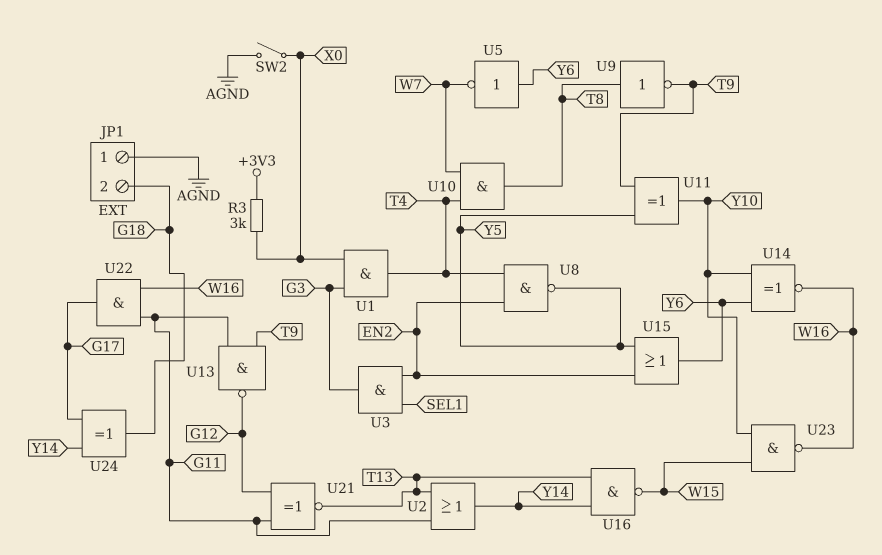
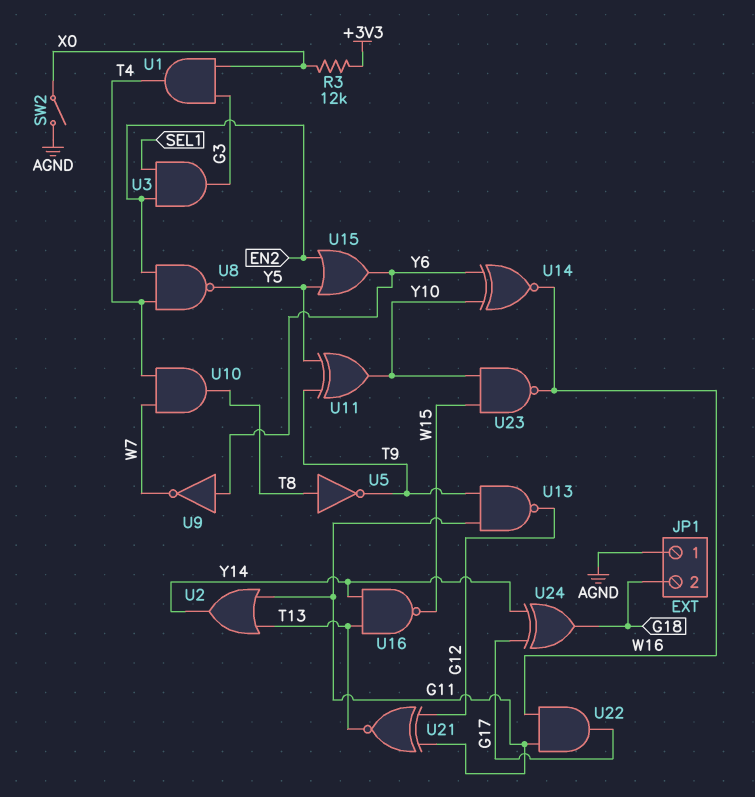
R3: 3k (+3V3, X0) -> 12k (+3V3, X0)
U5: NOT (in Y6, out W7) -> NOT (in T8, out T9)
U9: NOT (in T8, out T9) -> NOT (in Y6, out W7)

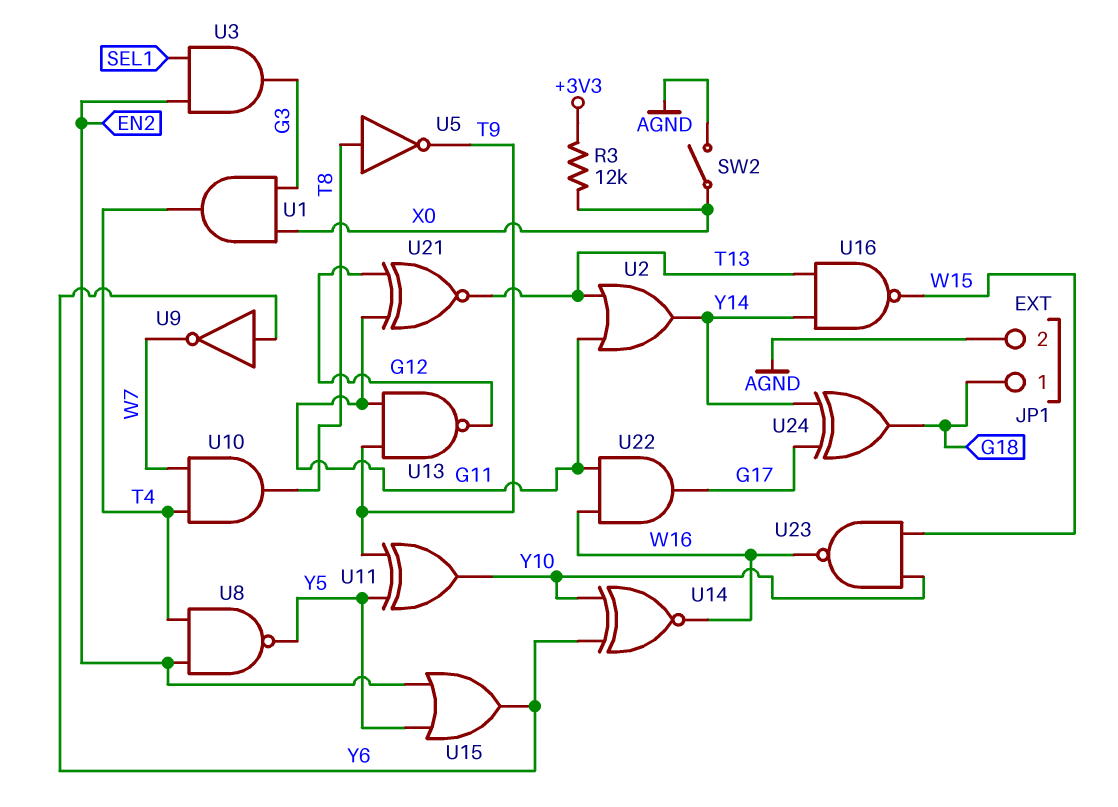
JP1 pin 1: AGND -> G18
JP1 pin 2: G18 -> AGND

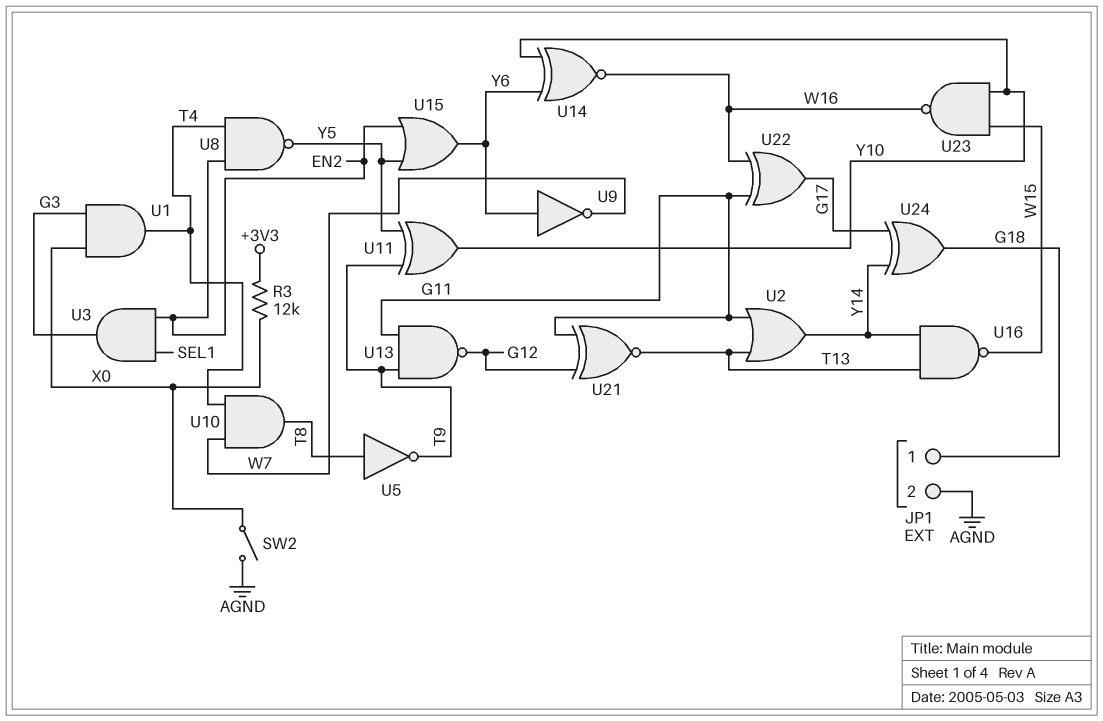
U22: AND (in G11, in W16, out G17) -> XOR (in G11, in W16, out G17)

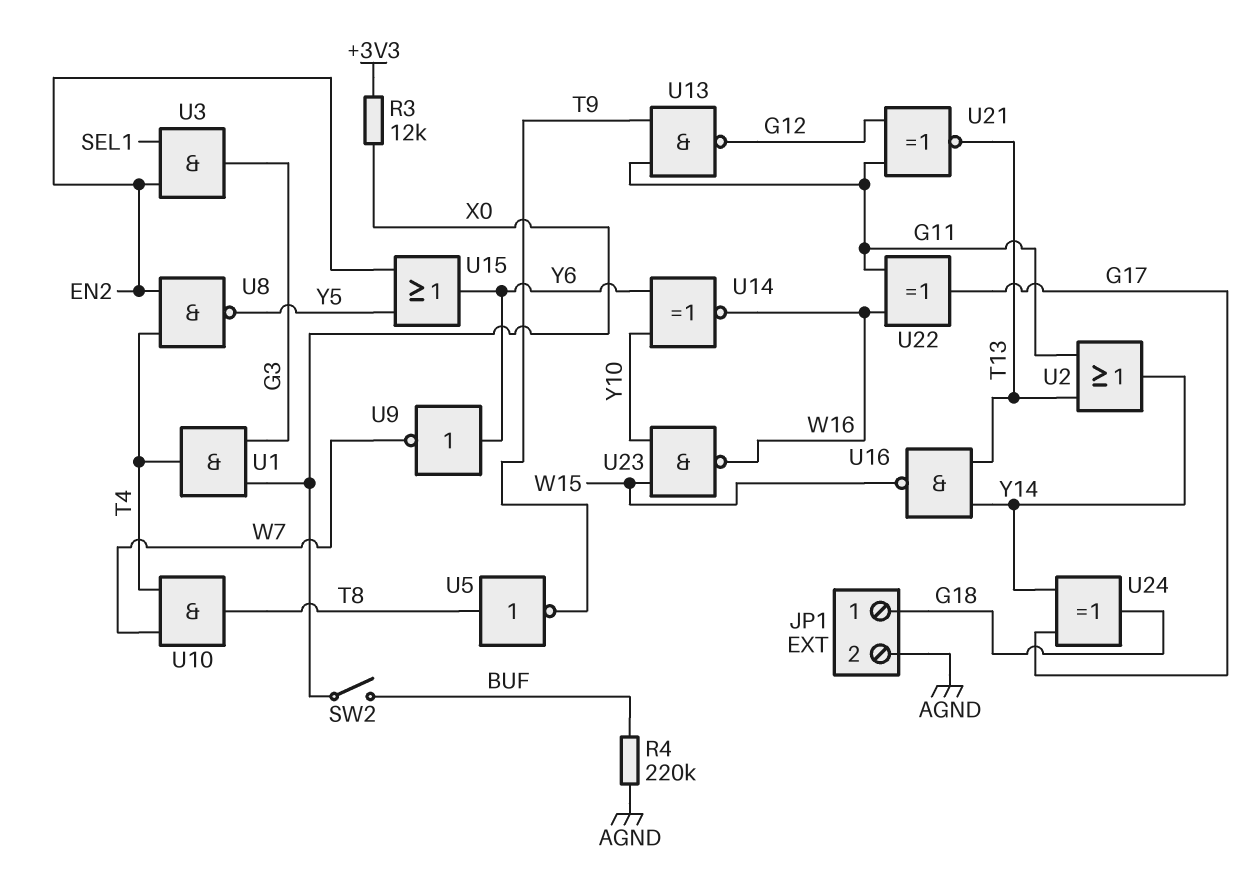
R4: none -> 220k (AGND, BUF)
SW2: switch (AGND, X0) -> switch (BUF, X0)
U11: XOR (in T9, in Y5, out Y10) -> none

